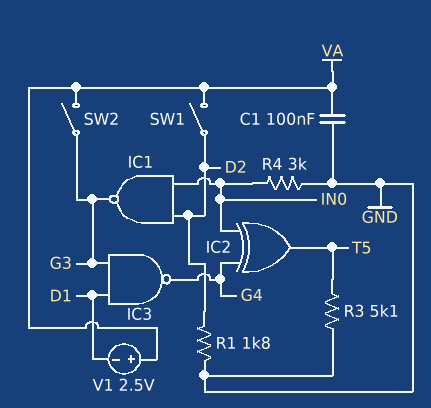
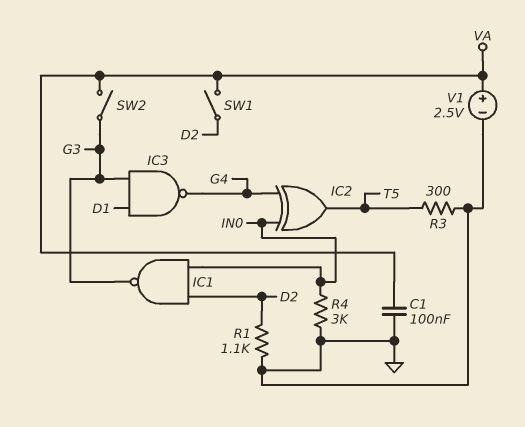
R1: 1.8k (D2, GND) -> 1.1k (D2, GND)
R3: 5.1k (GND, T5) -> 300 (GND, T5)
V1: 2.5V (plus VA, minus D1) -> 2.5V (plus VA, minus GND)

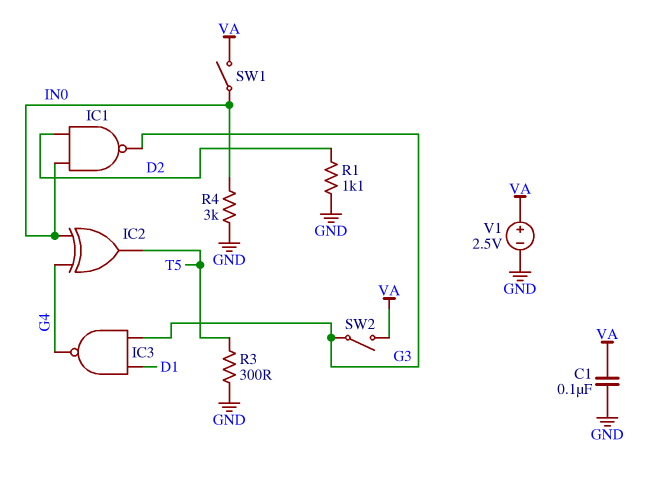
SW1: switch (D2, VA) -> switch (IN0, VA)

